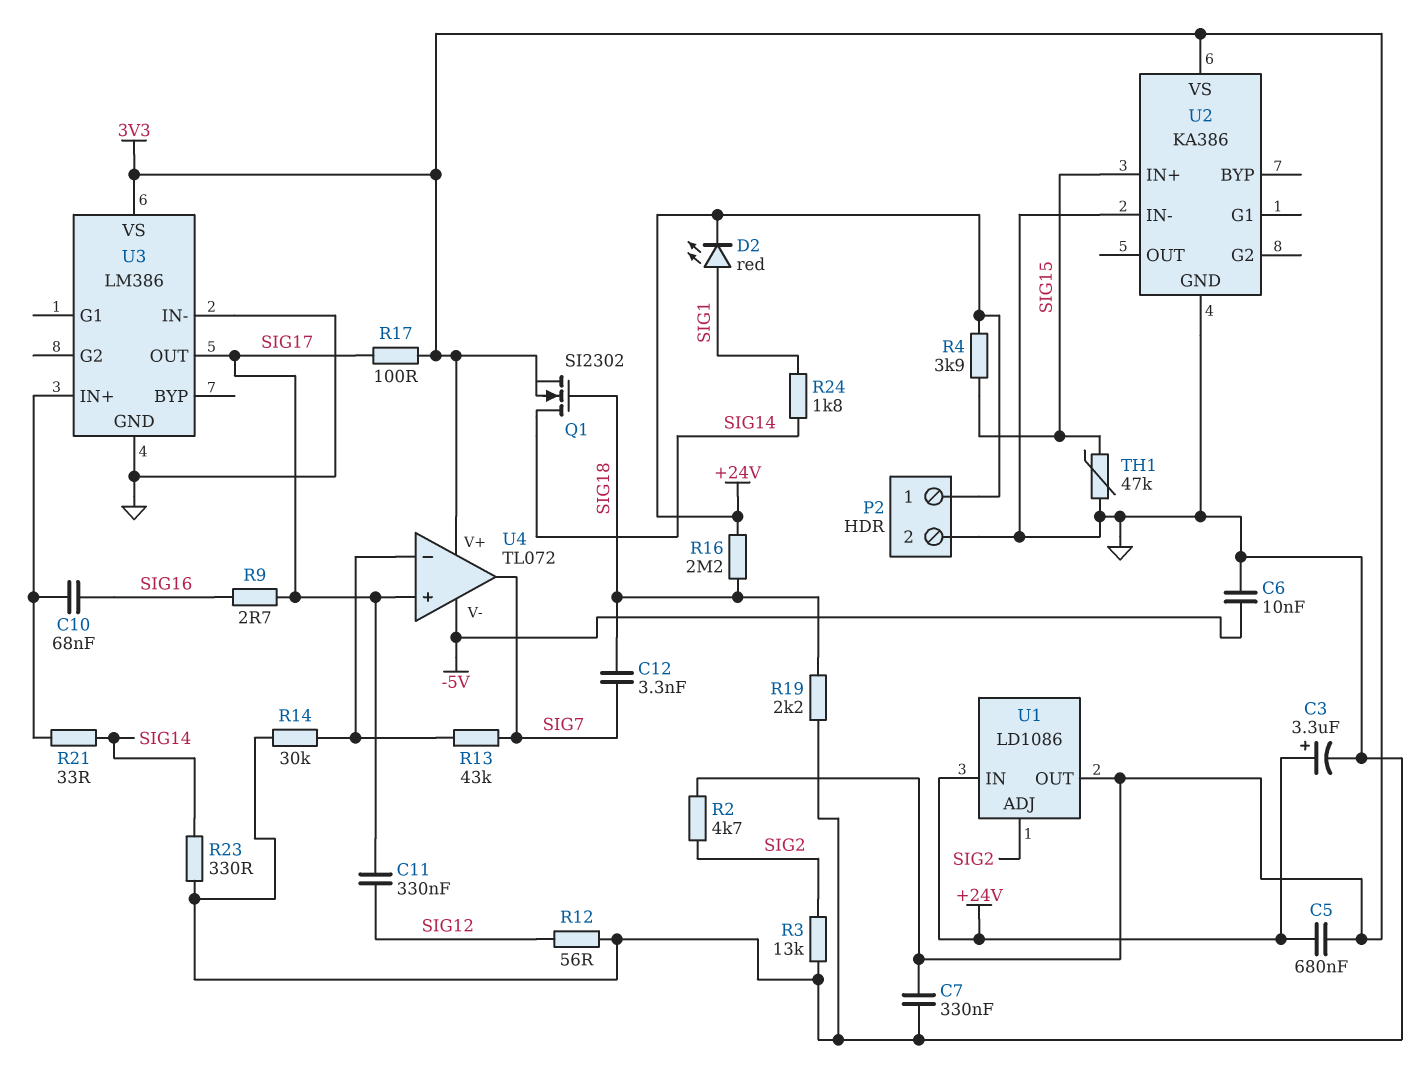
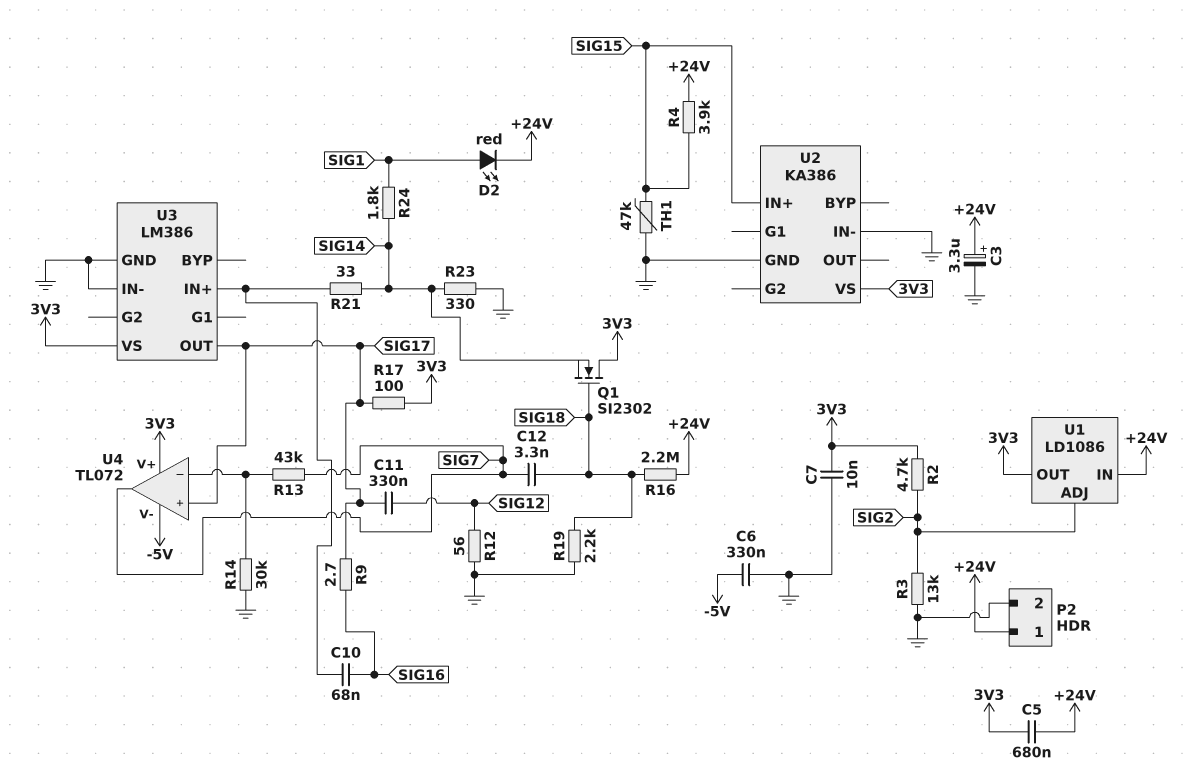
C6: 10nF (-5V, GND) -> 330nF (-5V, GND)
C7: 330nF (3V3, GND) -> 10nF (3V3, GND)
Q1: NMOS SI2302 (G SIG18, D SIG14, S 3V3) -> NMOS SI2302 (G SIG18, D 3V3, S SIG14)

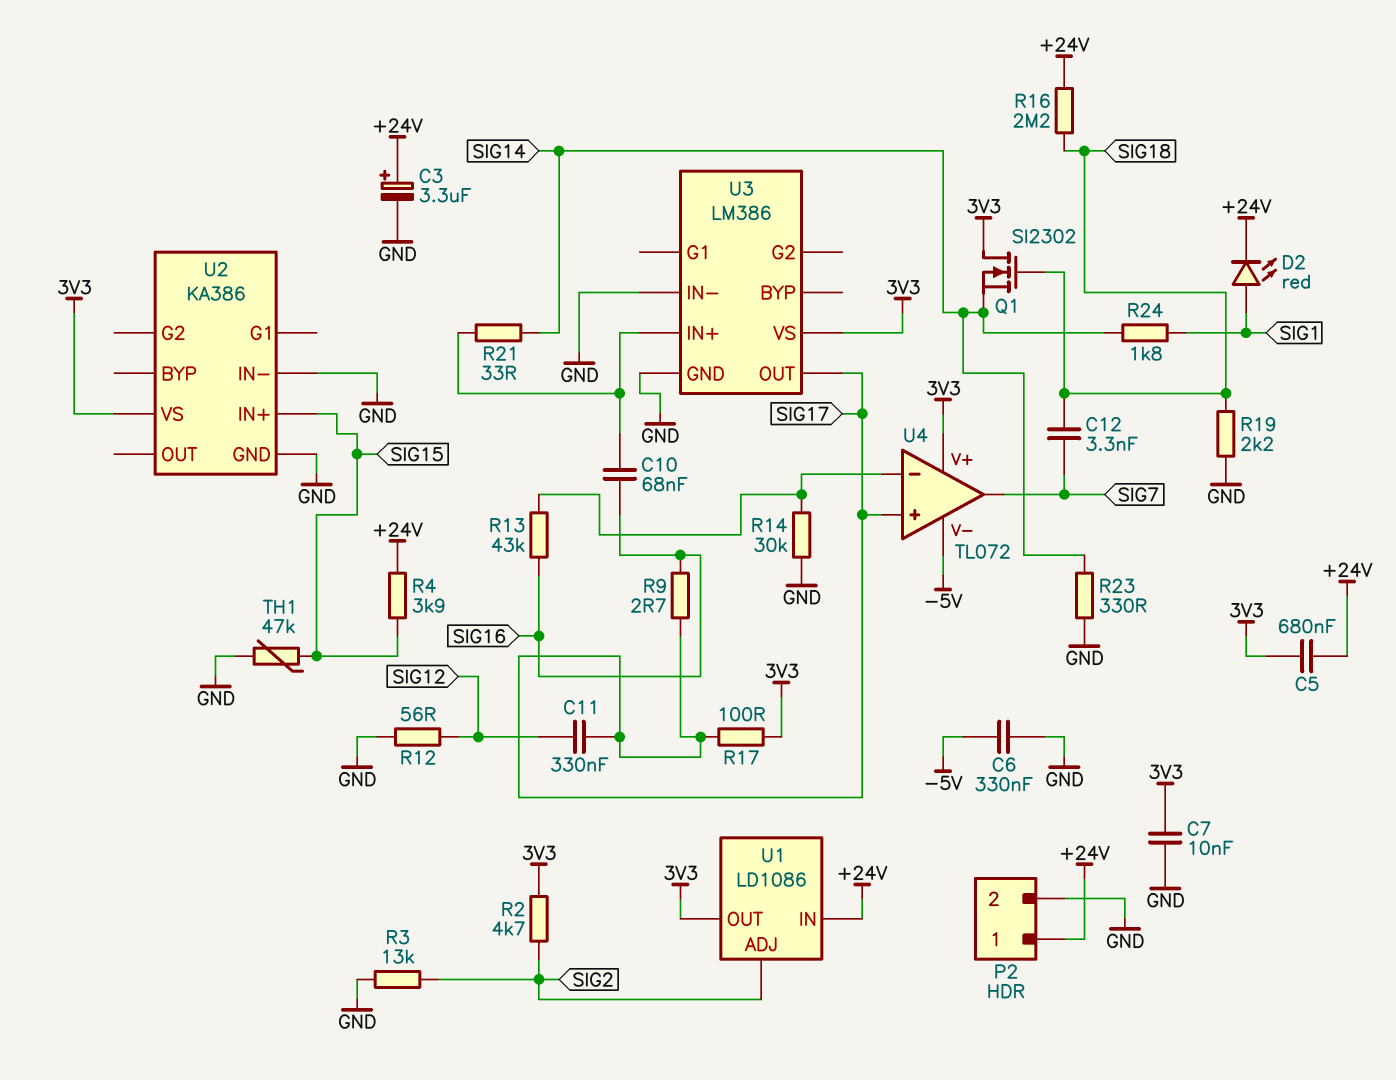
R13: 43k (SIG7, U4/in-) -> 43k (SIG16, U4/in-)

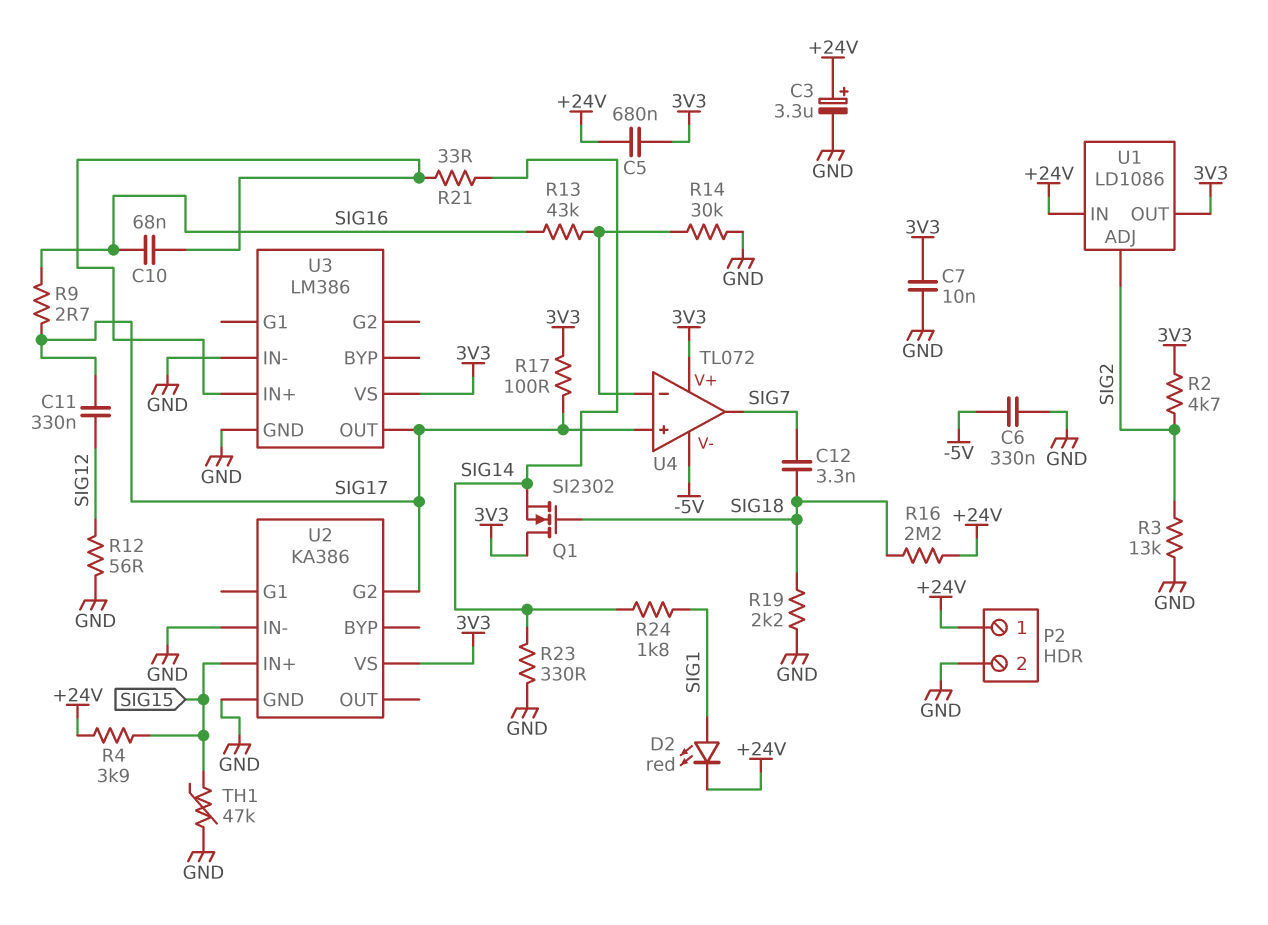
U2 pin G2: none -> SIG17

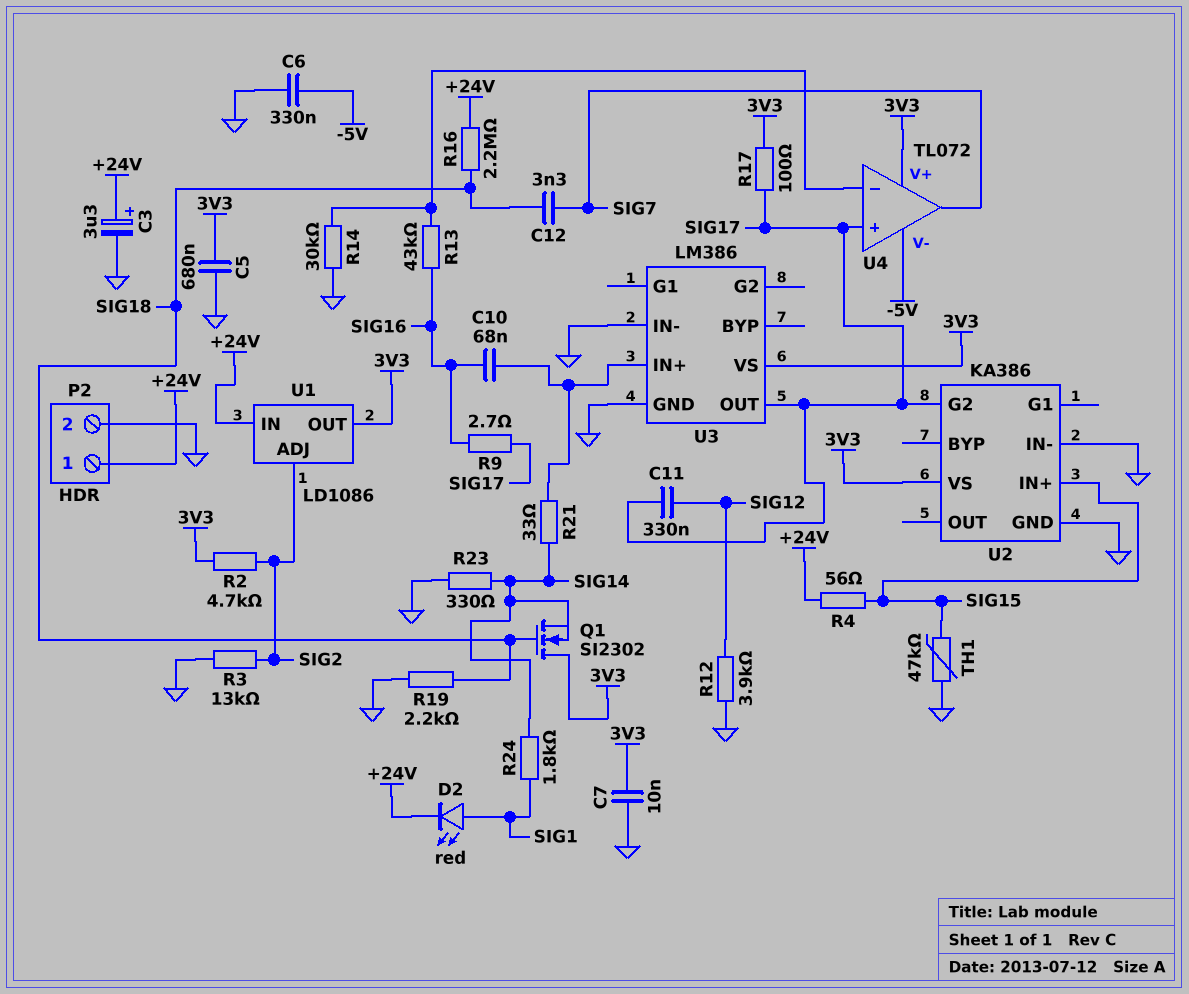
C5: 680nF (+24V, 3V3) -> 680nF (3V3, GND)
R4: 3.9k (+24V, SIG15) -> 56 (+24V, SIG15)
R12: 56 (GND, SIG12) -> 3.9k (GND, SIG12)

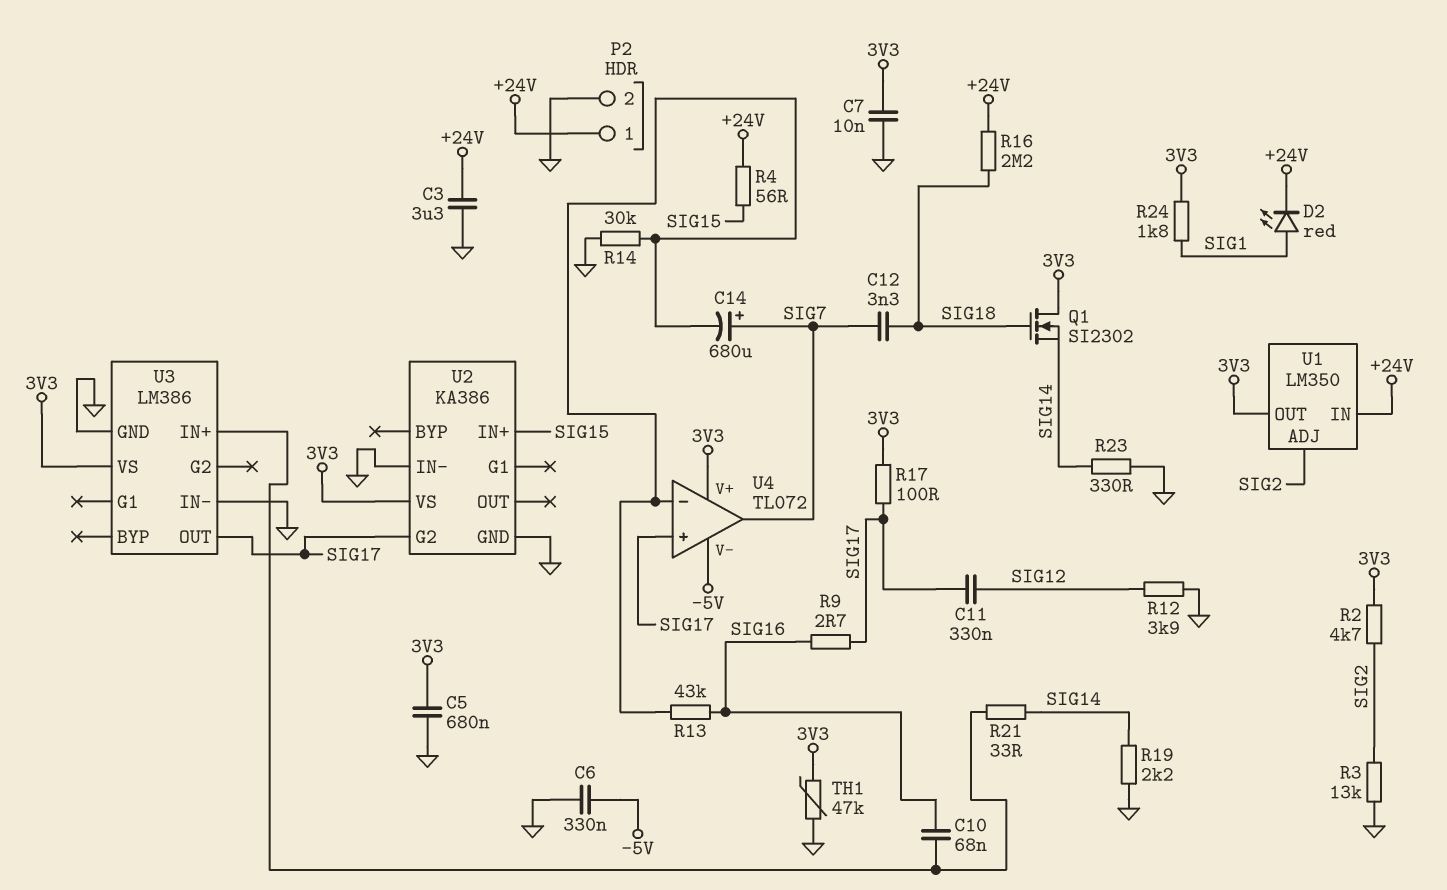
C3: 3.3uF (plus +24V, minus GND) -> 3.3uF (+24V, GND)
C14: none -> 680uF (plus SIG7, minus U4/in-)
R19: 2.2k (GND, SIG18) -> 2.2k (GND, SIG14)
R24: 1.8k (SIG1, SIG14) -> 1.8k (3V3, SIG1)
TH1: 47k (GND, SIG15) -> 47k (3V3, GND)
U1: LD1086 -> LM350

